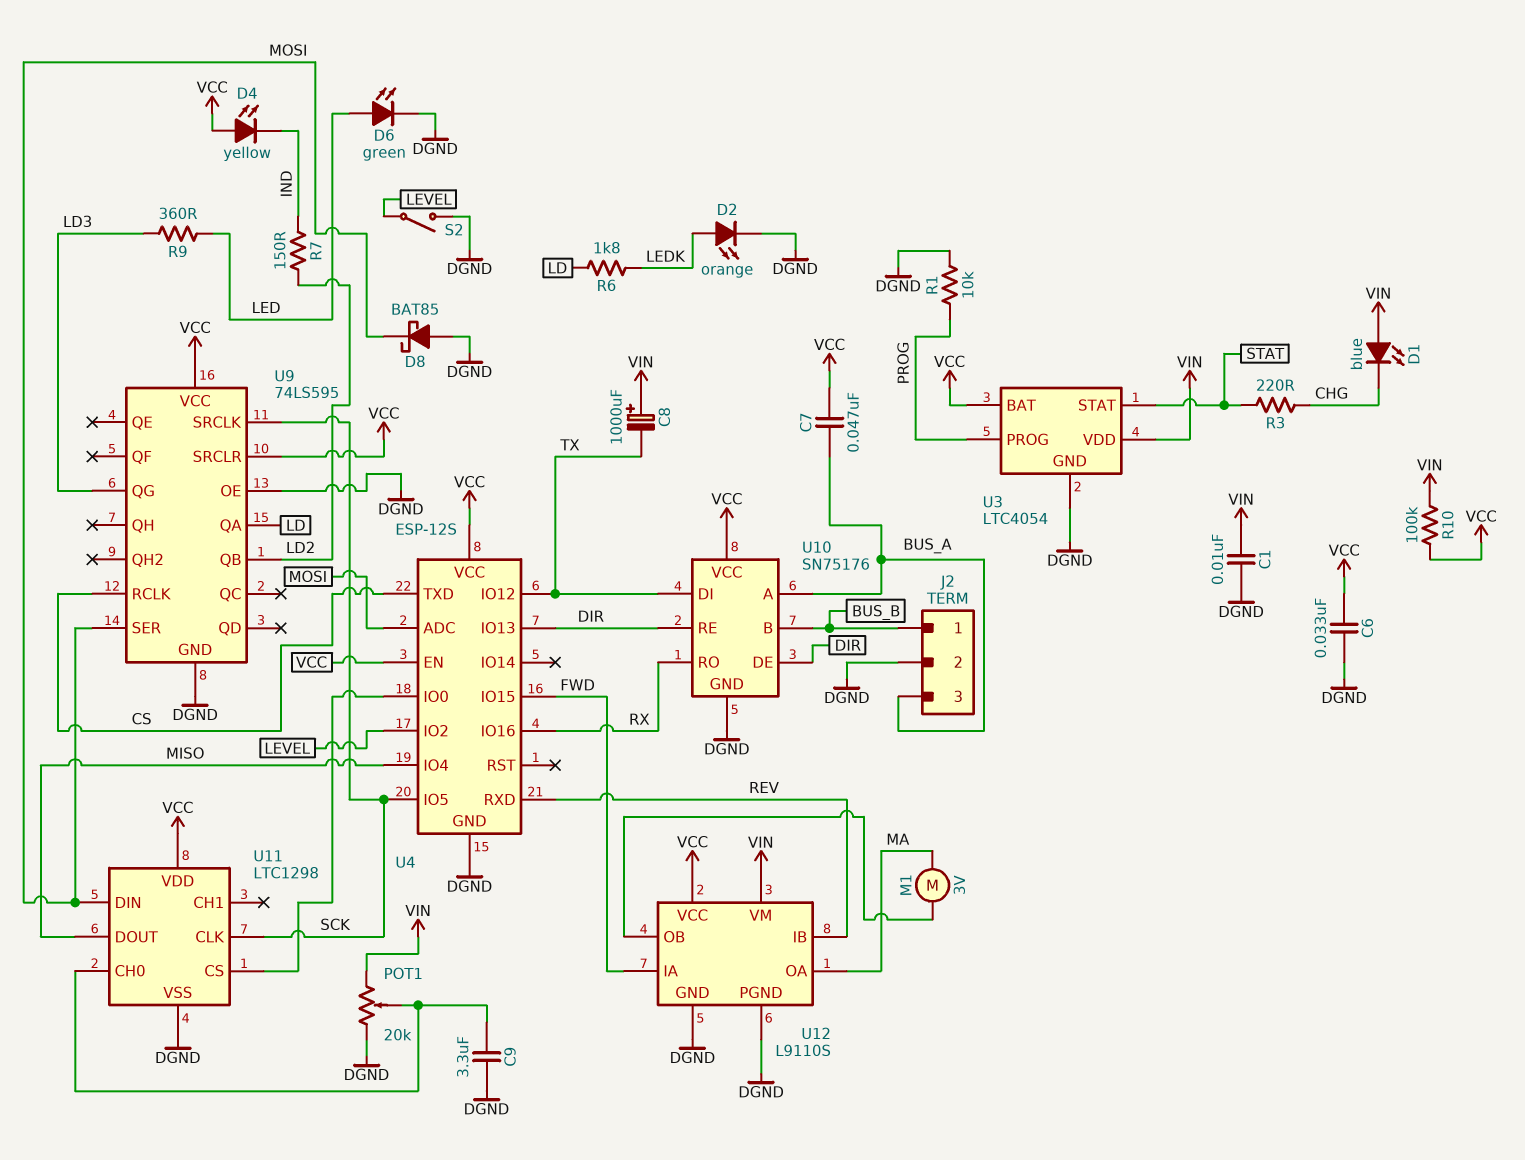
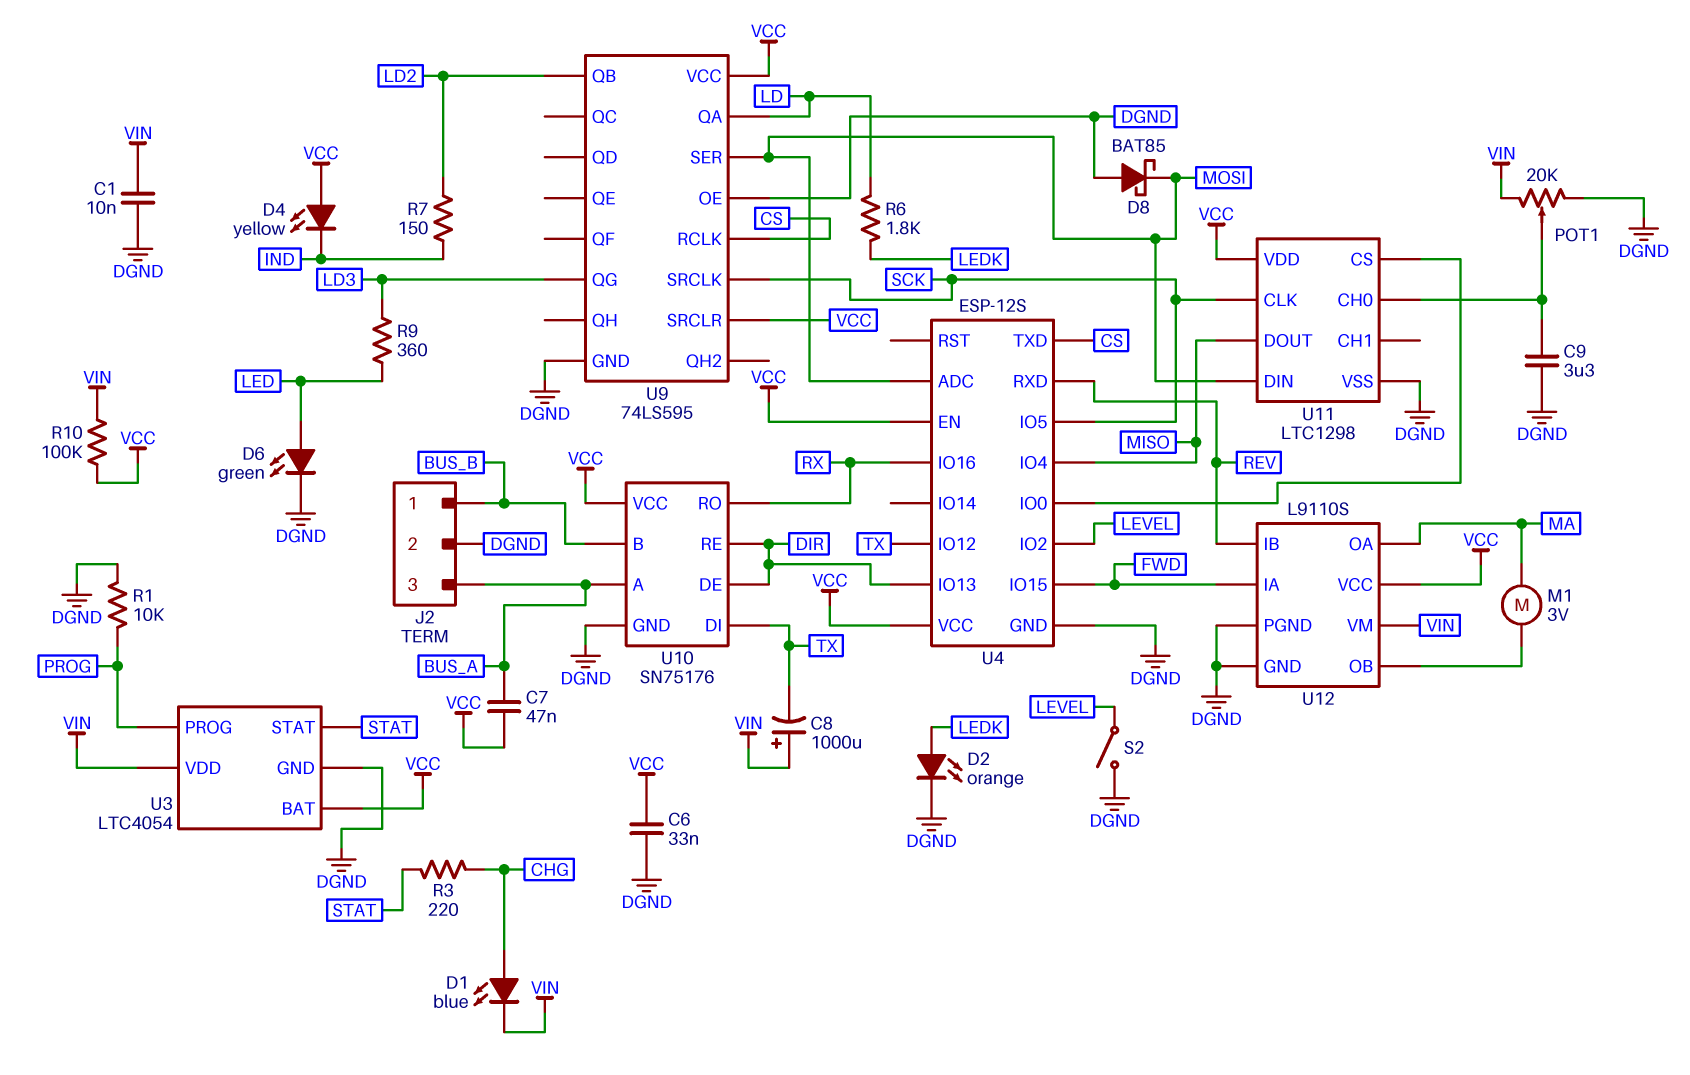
D1: LED blue (A VIN, K CHG) -> LED blue (A CHG, K VIN)

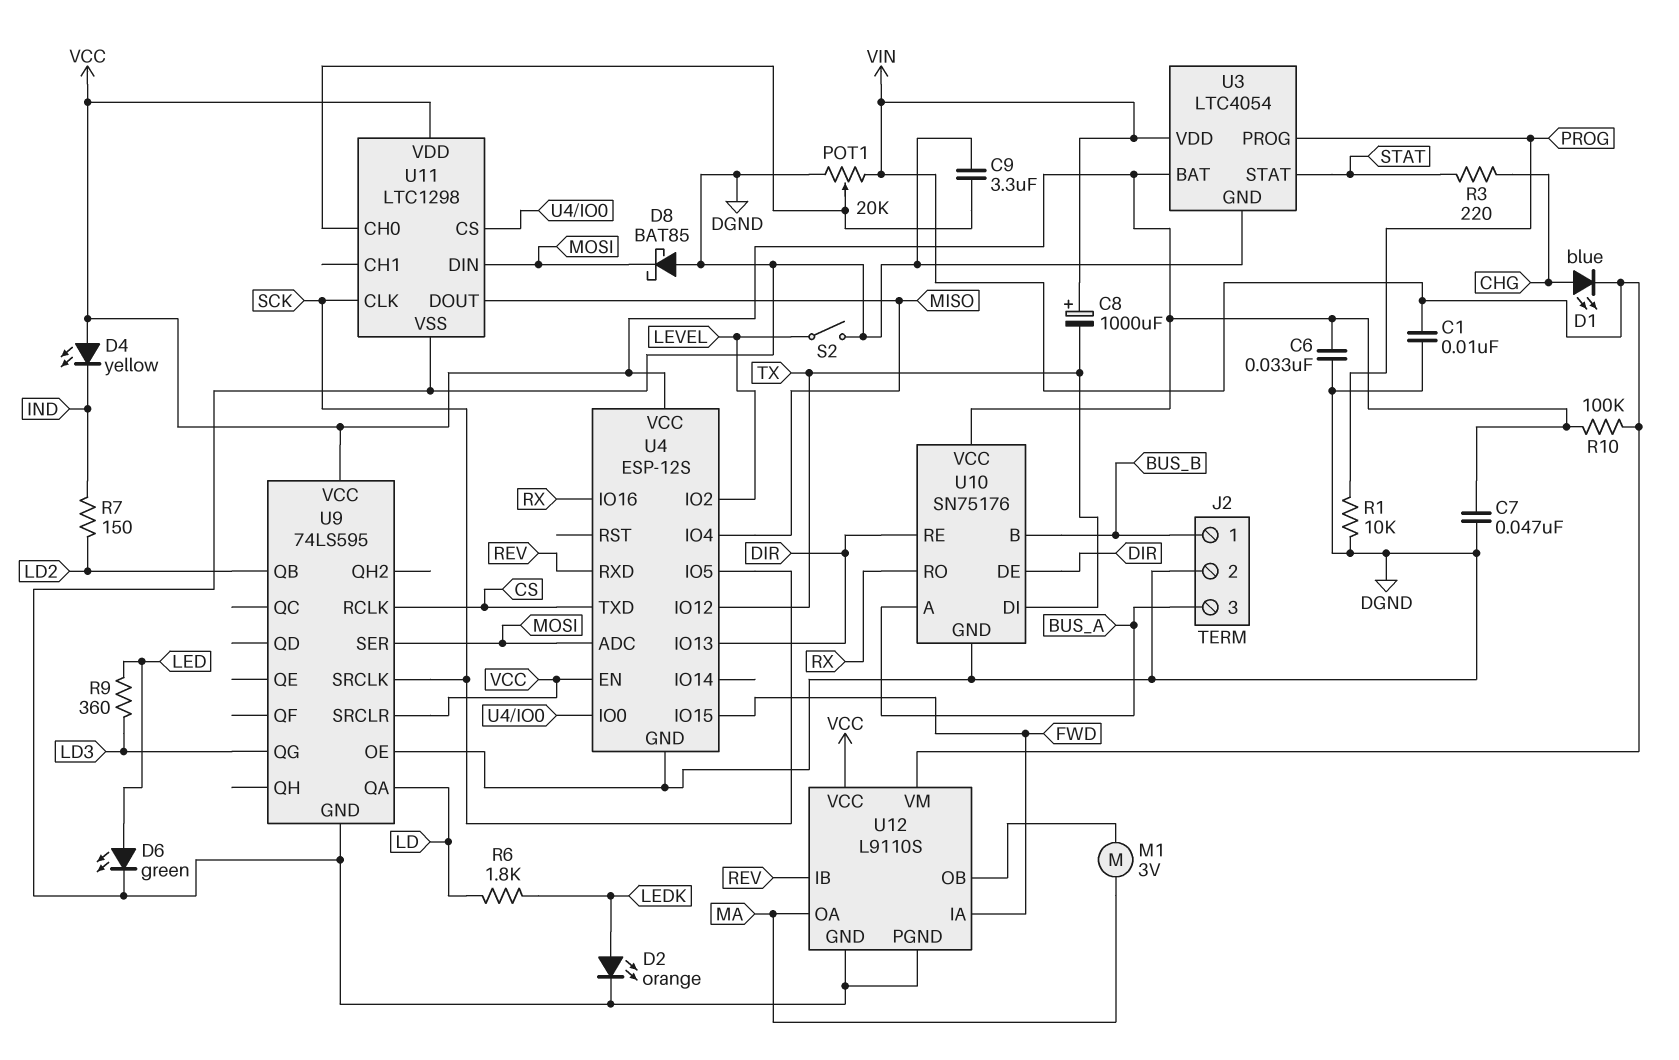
C7: 47nF (BUS_A, VCC) -> 47nF (DGND, VCC)

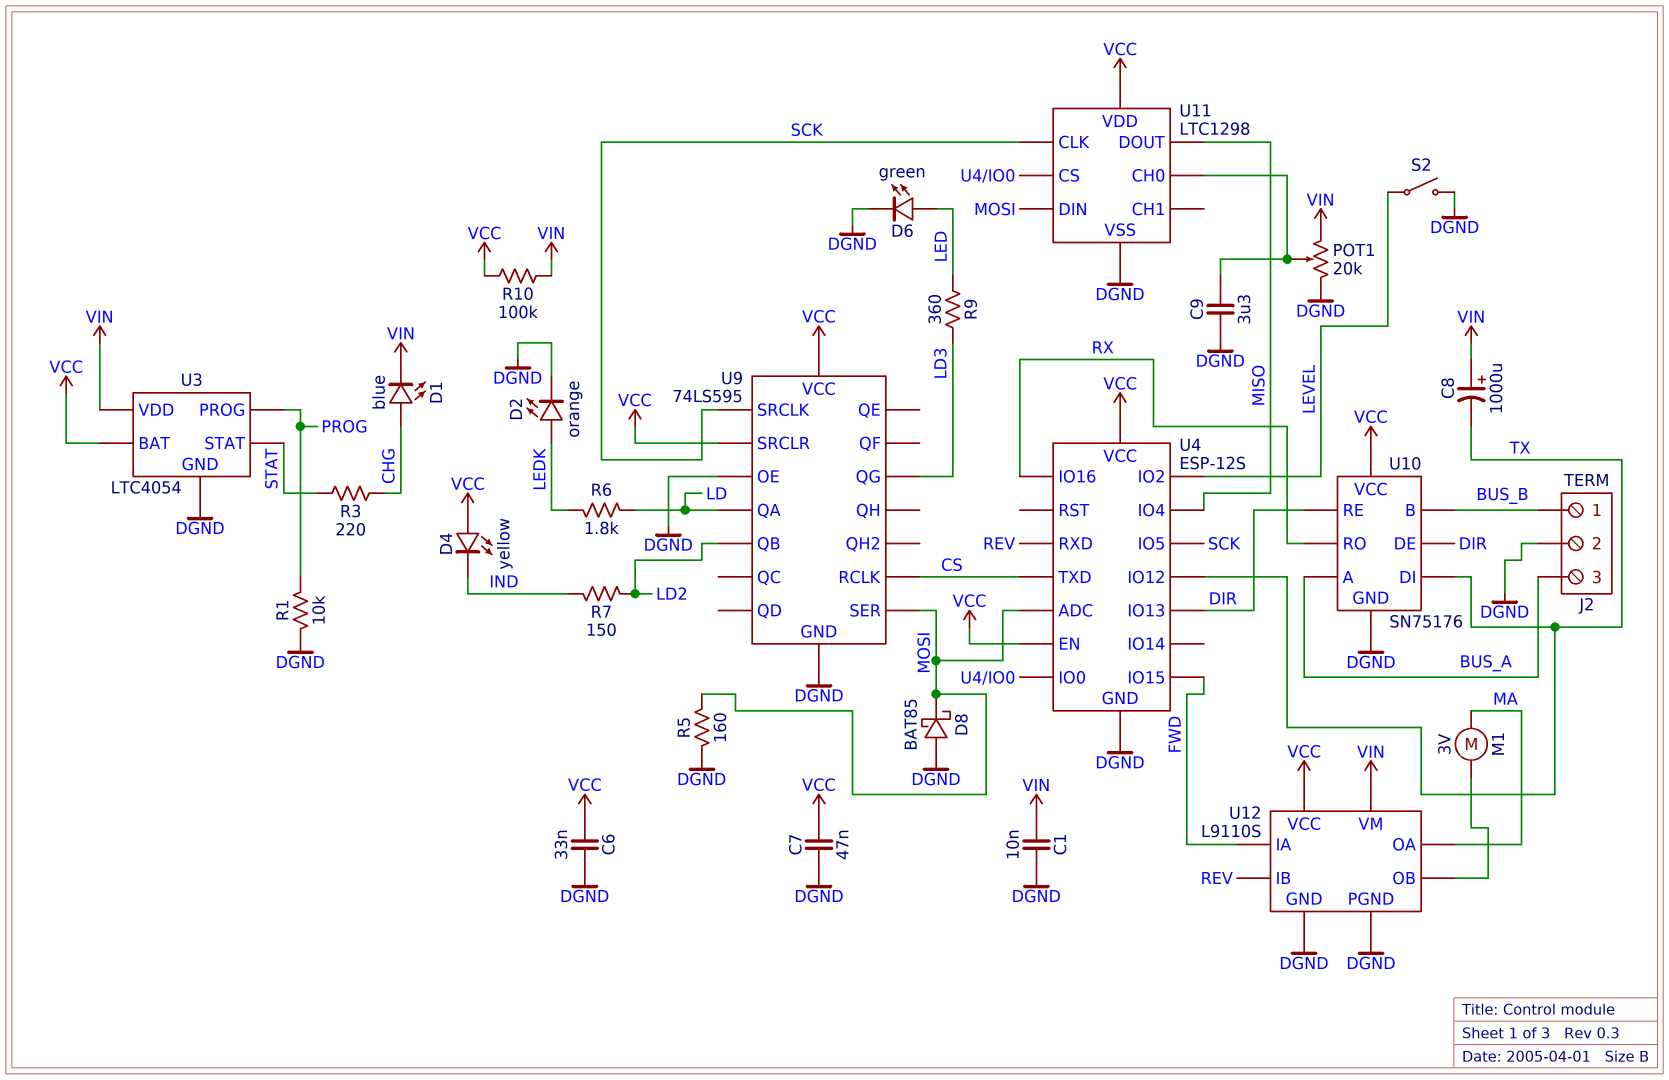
R5: none -> 160 (DGND, MOSI)

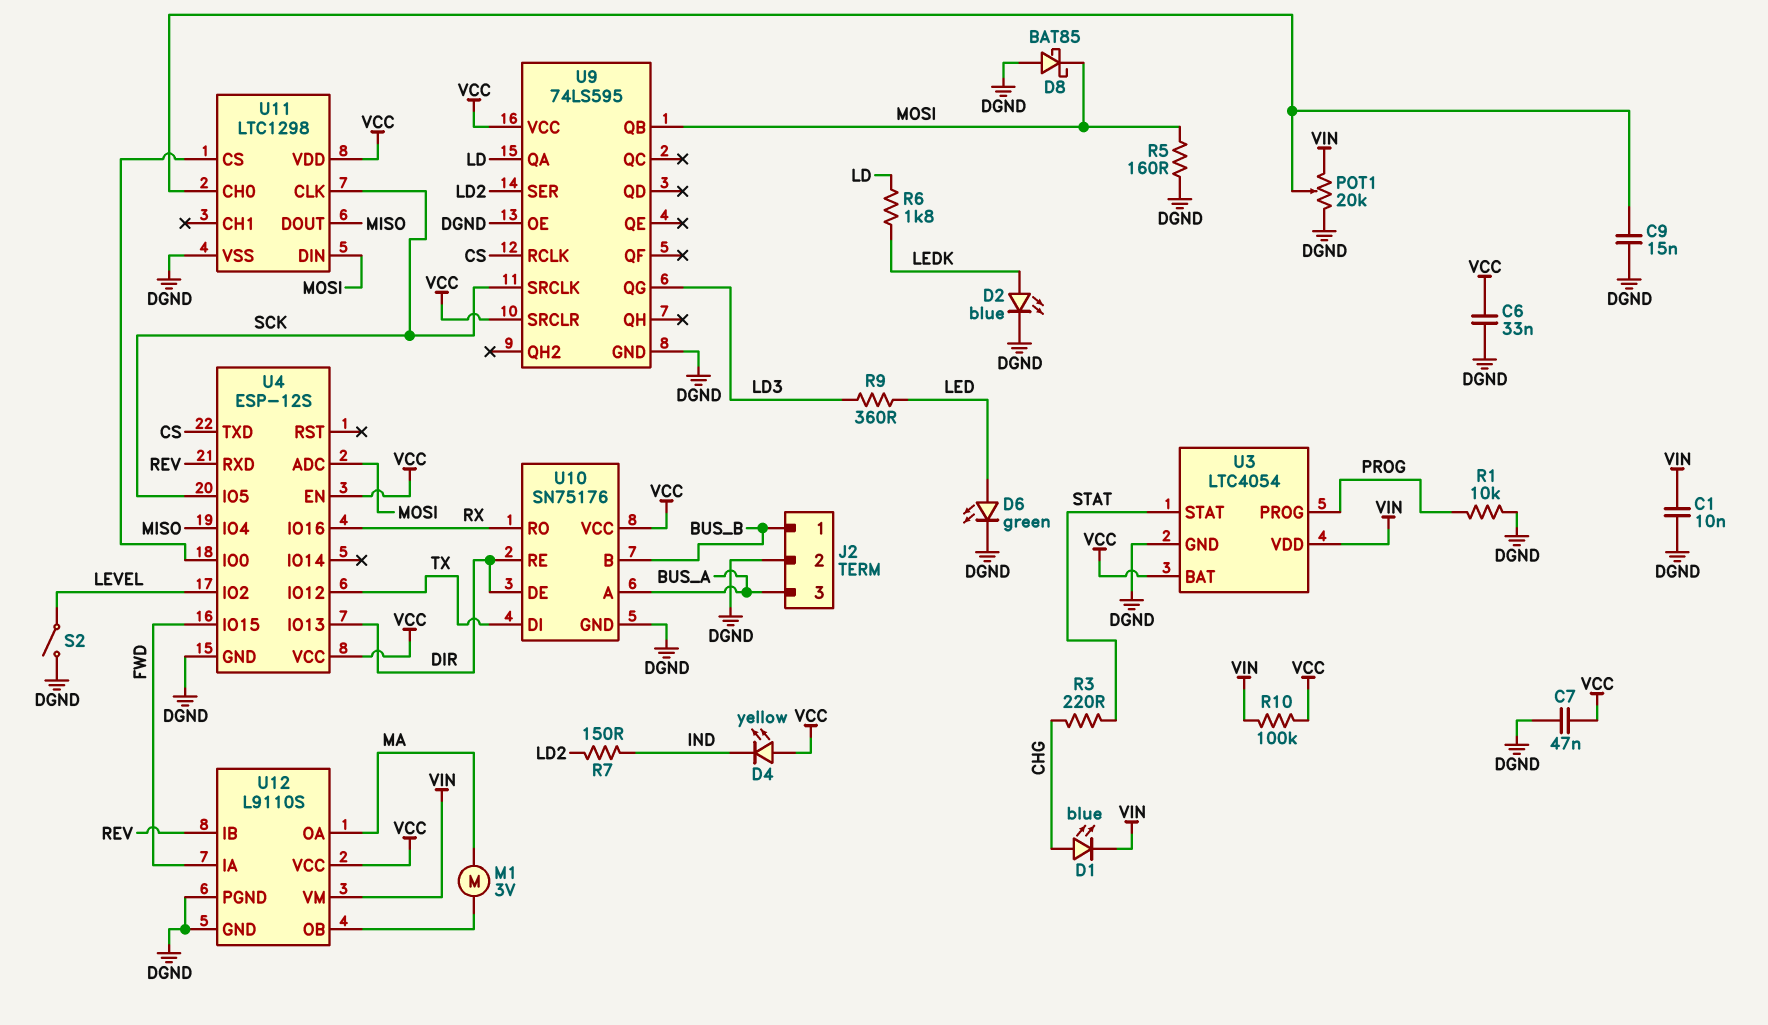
C8: 1000uF (plus VIN, minus TX) -> none
C9: 3.3uF (DGND, U11/CH0) -> 15nF (DGND, U11/CH0)
D2: LED orange (A LEDK, K DGND) -> LED blue (A LEDK, K DGND)
U9 pin QB: LD2 -> MOSI
U9 pin SER: MOSI -> LD2

